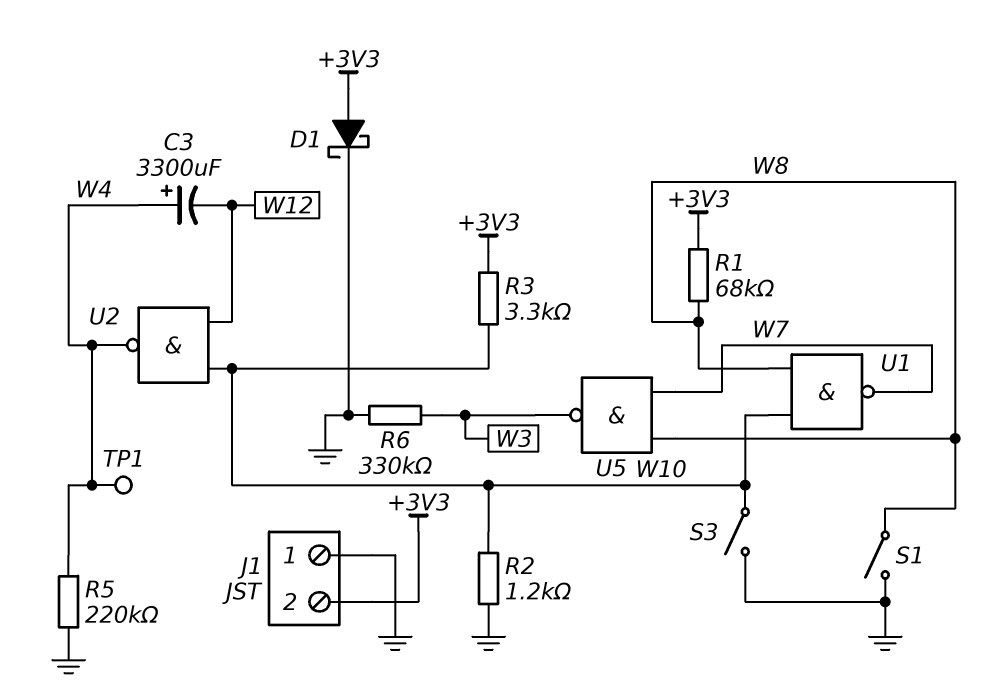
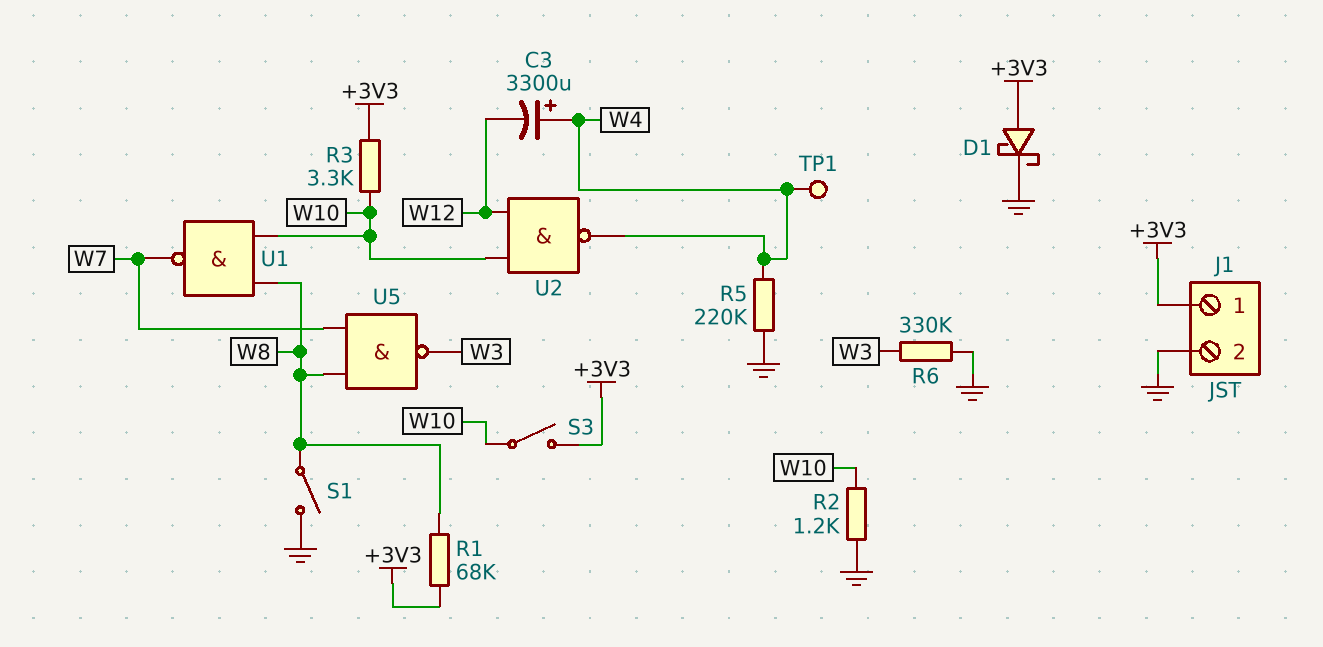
J1 pin 1: GND -> +3V3
J1 pin 2: +3V3 -> GND
S3: switch (GND, W10) -> switch (+3V3, W10)

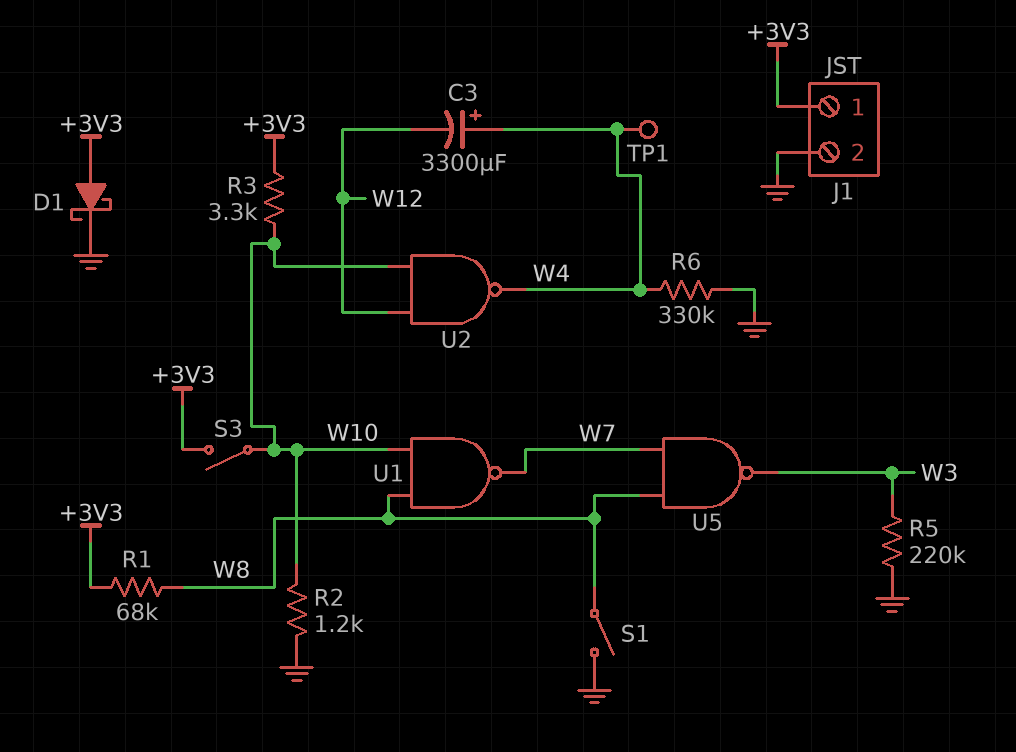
R5: 220k (GND, W4) -> 220k (GND, W3)
R6: 330k (GND, W3) -> 330k (GND, W4)

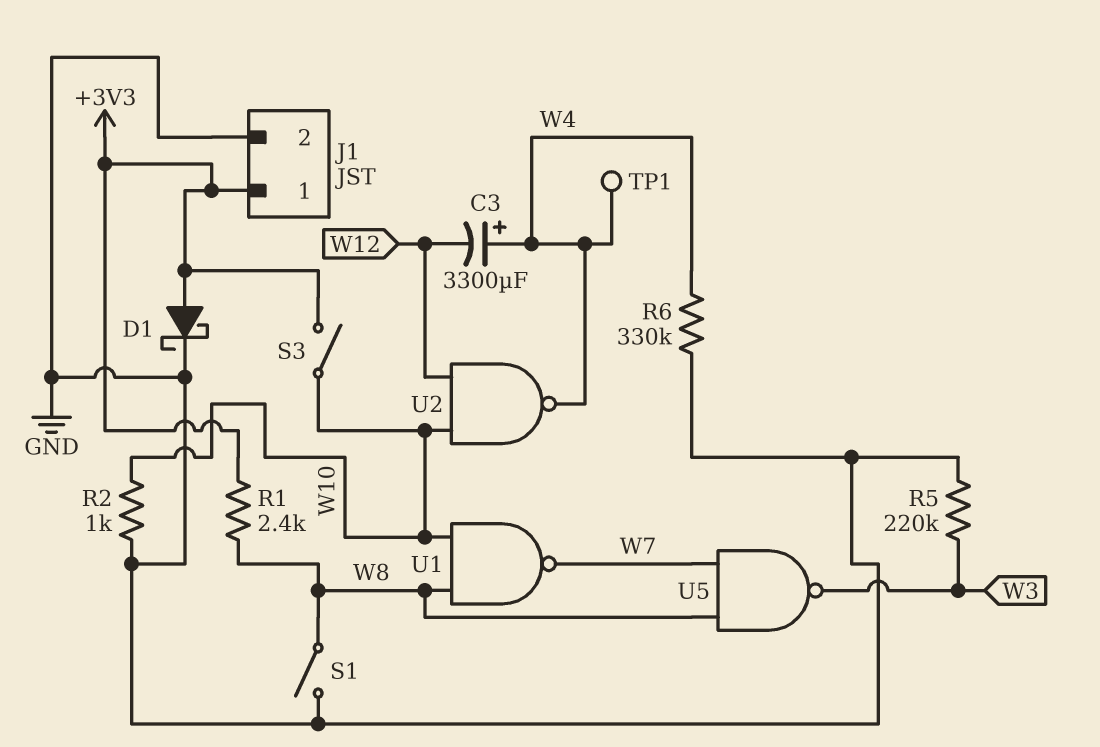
R1: 68k (+3V3, W8) -> 2.4k (+3V3, W8)
R2: 1.2k (GND, W10) -> 1k (GND, W10)
R3: 3.3k (+3V3, W10) -> none

